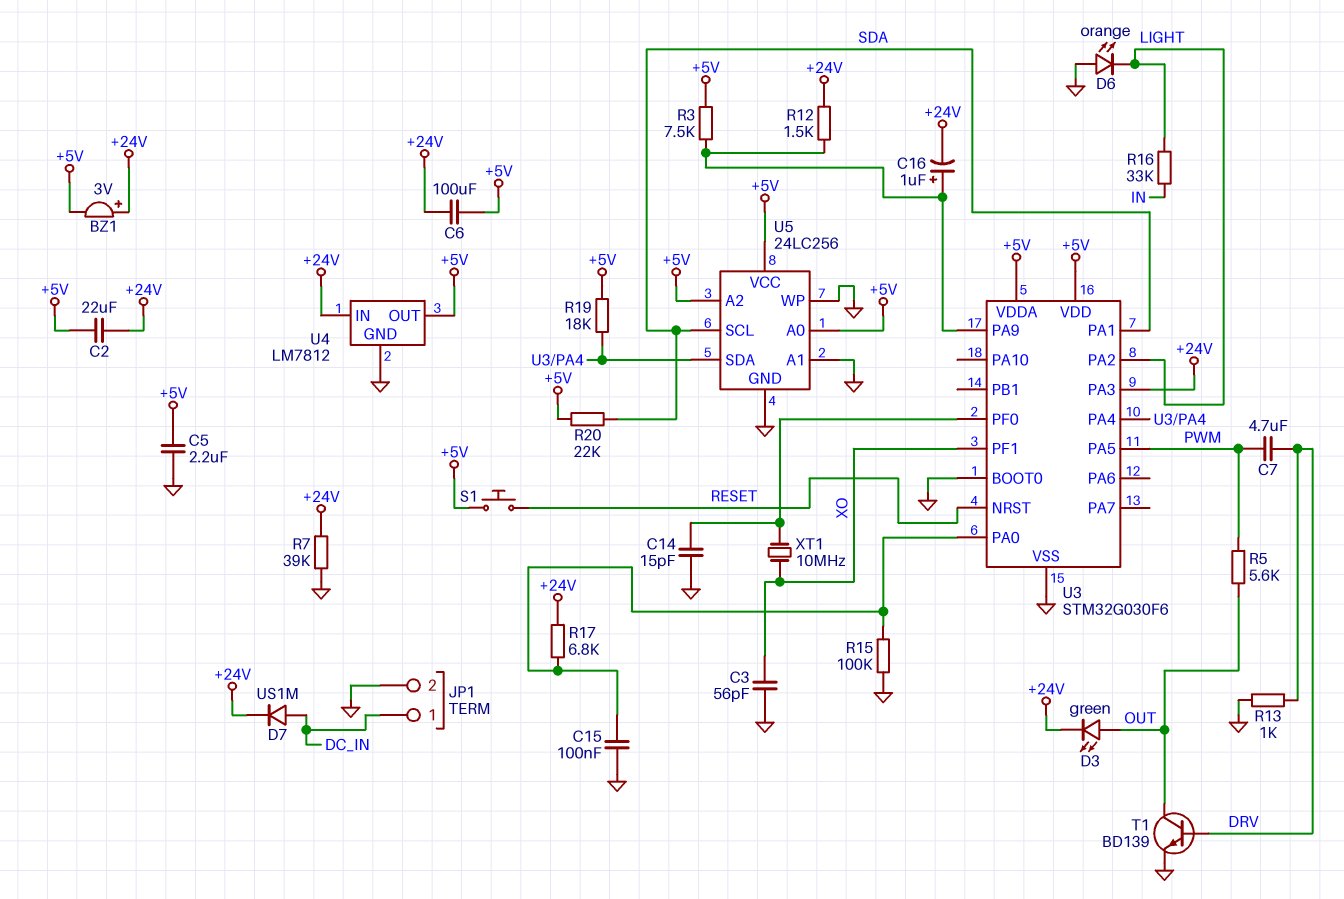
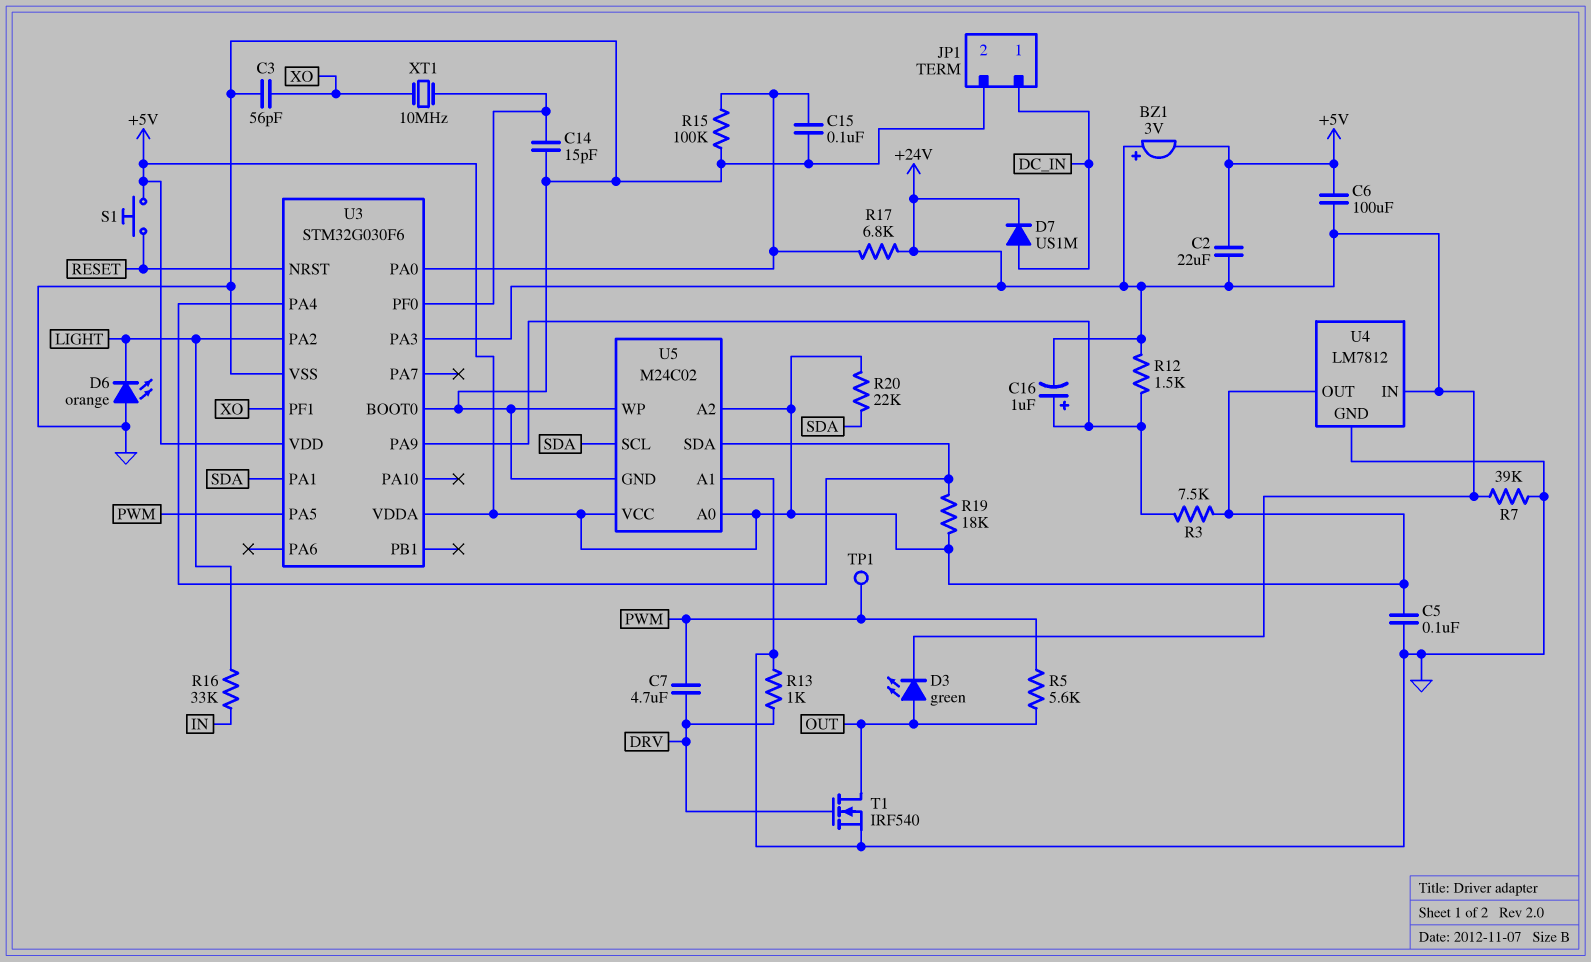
C5: 2.2uF (+5V, GND) -> 100nF (+5V, GND)
T1: NPN BD139 (B DRV, C OUT, E GND) -> NMOS IRF540 (G DRV, D OUT, S GND)
TP1: none -> test point (PWM)
U5: 24LC256 -> M24C02

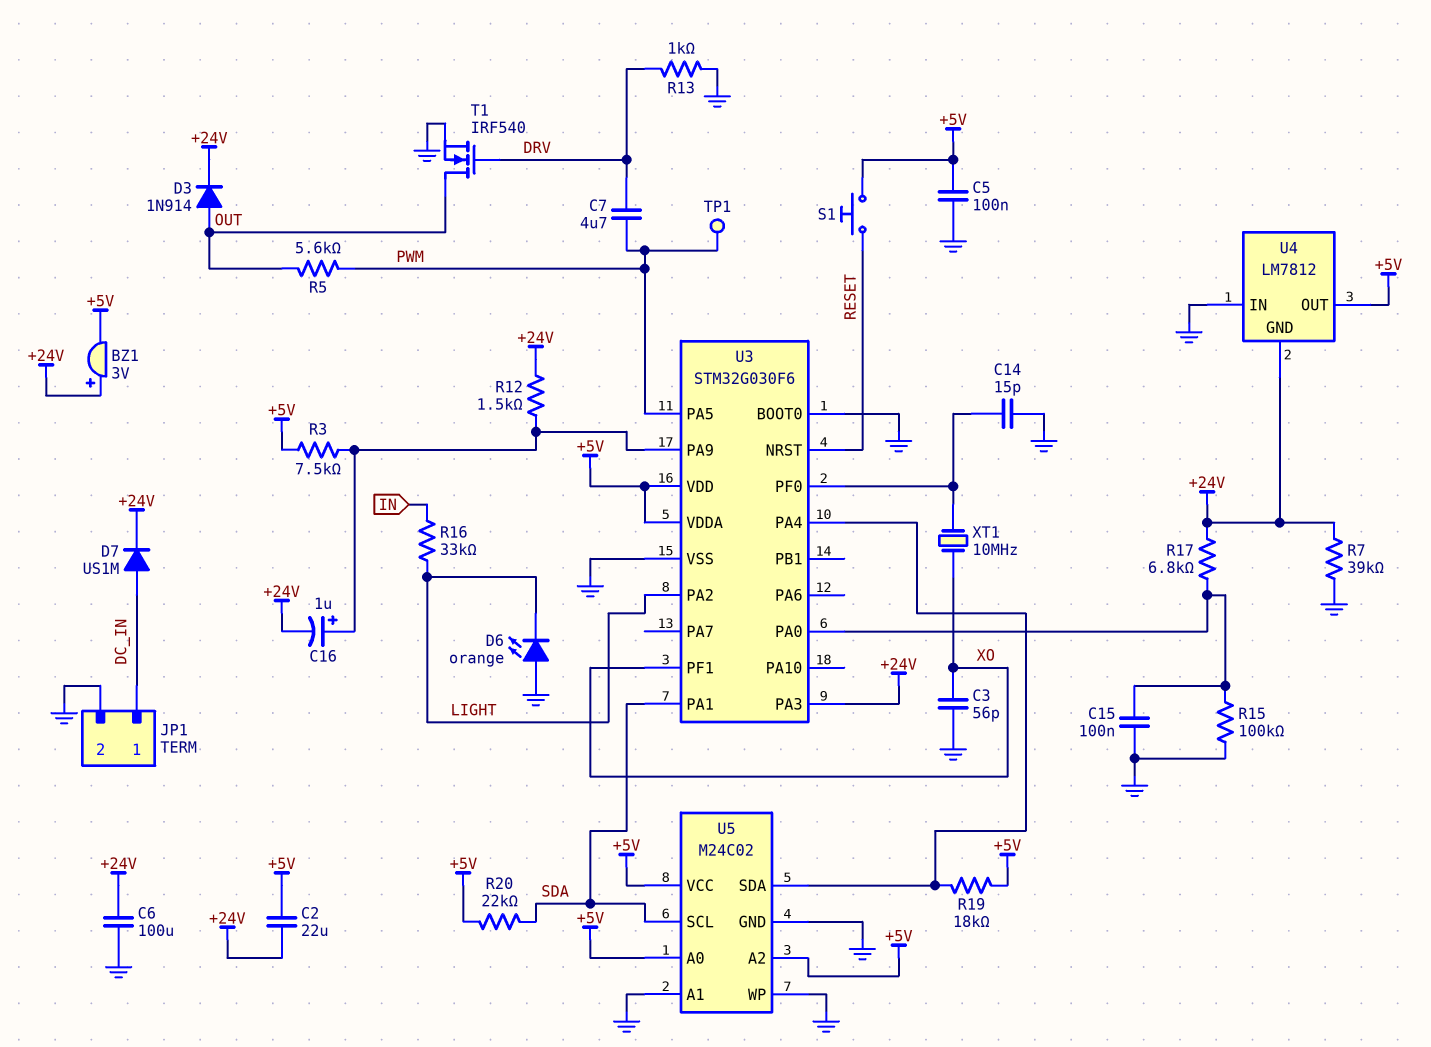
C6: 100uF (+5V, +24V) -> 100uF (+24V, GND)
D3: LED green (A OUT, K +24V) -> diode 1N914 (A OUT, K +24V)
U4 pin GND: GND -> +24V
U4 pin IN: +24V -> GND

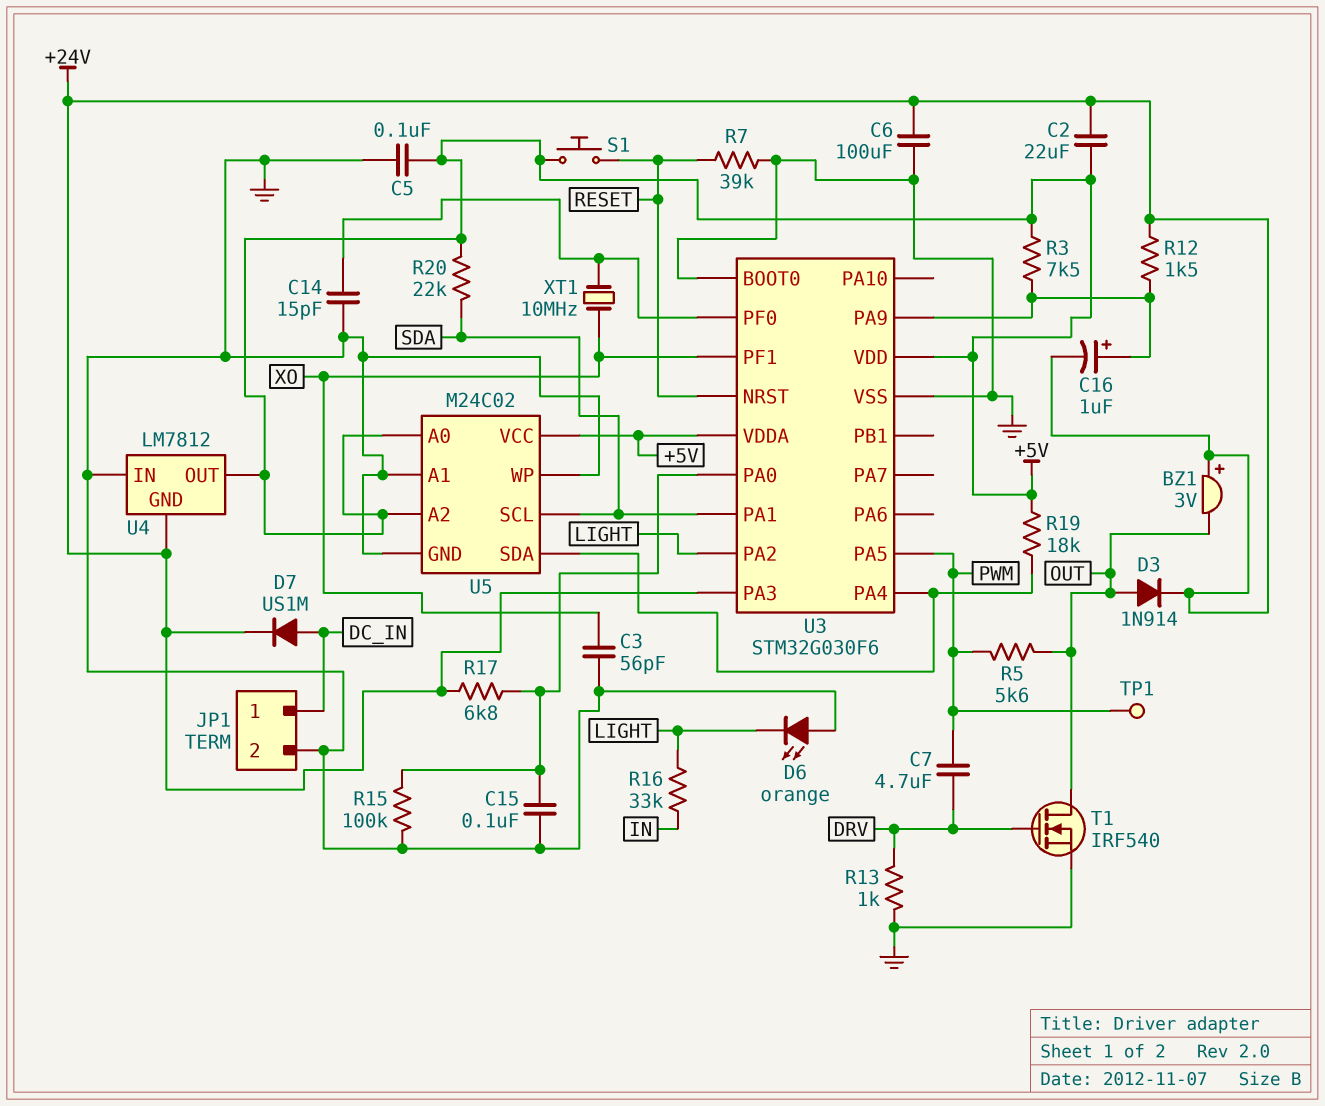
BZ1: buzzer 3V (plus +24V, minus +5V) -> buzzer 3V (plus +24V, minus OUT)
R7: 39k (+24V, GND) -> 39k (GND, RESET)

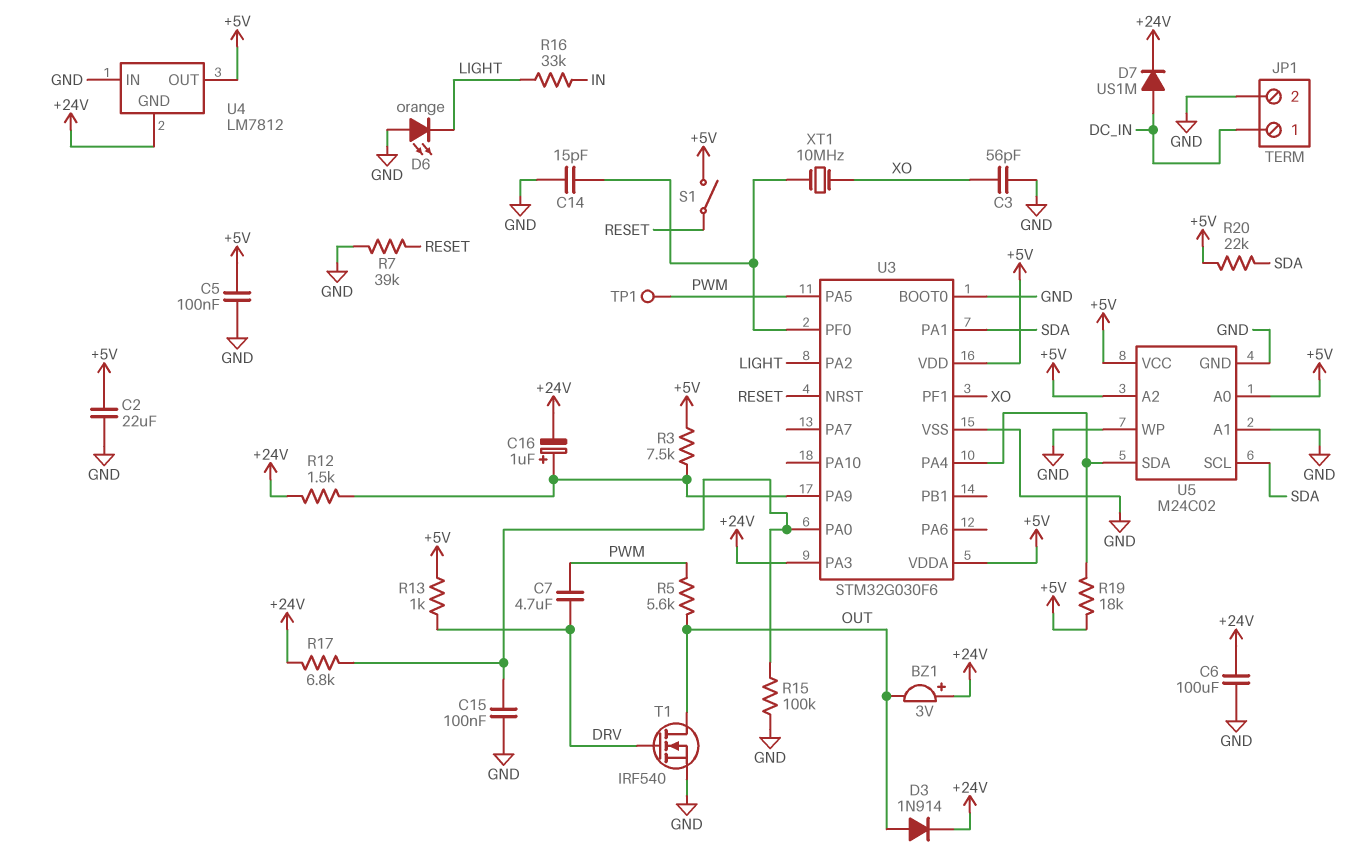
C2: 22uF (+5V, +24V) -> 22uF (+5V, GND)
R13: 1k (DRV, GND) -> 1k (+5V, DRV)
S1: button (+5V, RESET) -> switch (+5V, RESET)

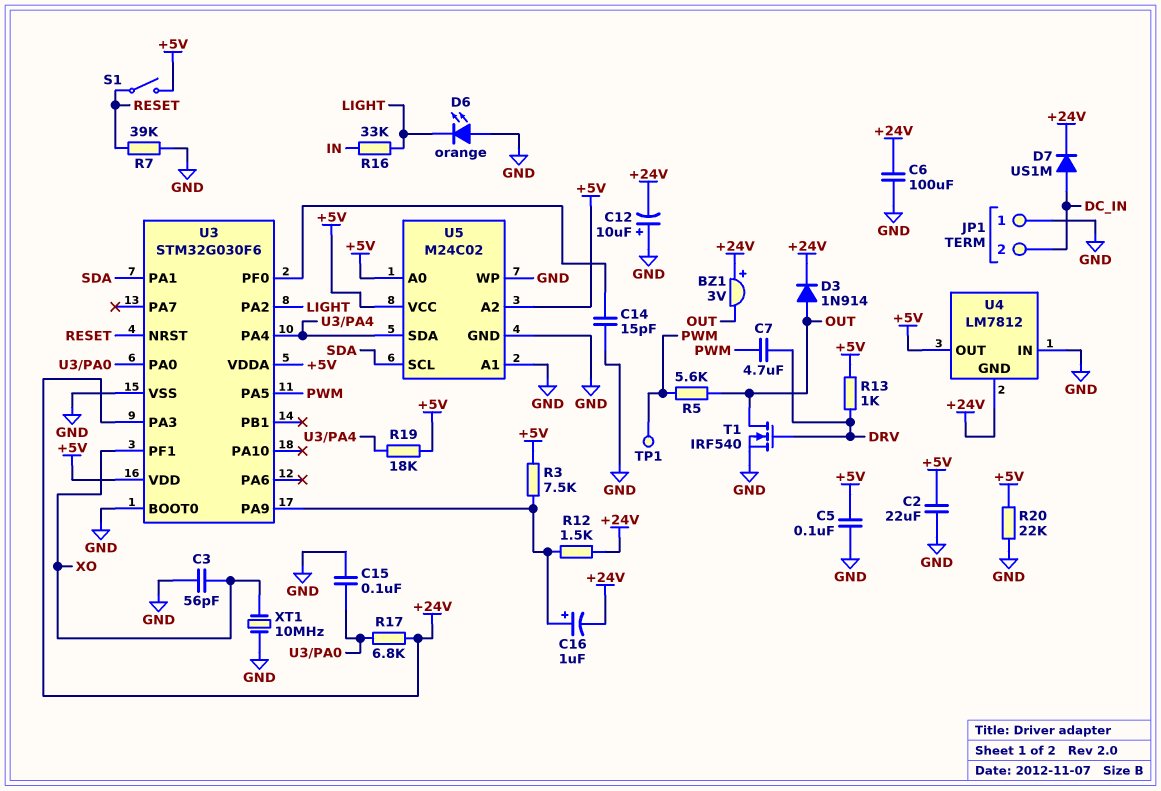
C12: none -> 10uF (plus GND, minus +24V)
JP1 pin 1: DC_IN -> GND
JP1 pin 2: GND -> DC_IN
R15: 100k (GND, U3/PA0) -> none
R20: 22k (+5V, SDA) -> 22k (+5V, GND)
XT1: 10MHz (U3/PF0, XO) -> 10MHz (GND, XO)

